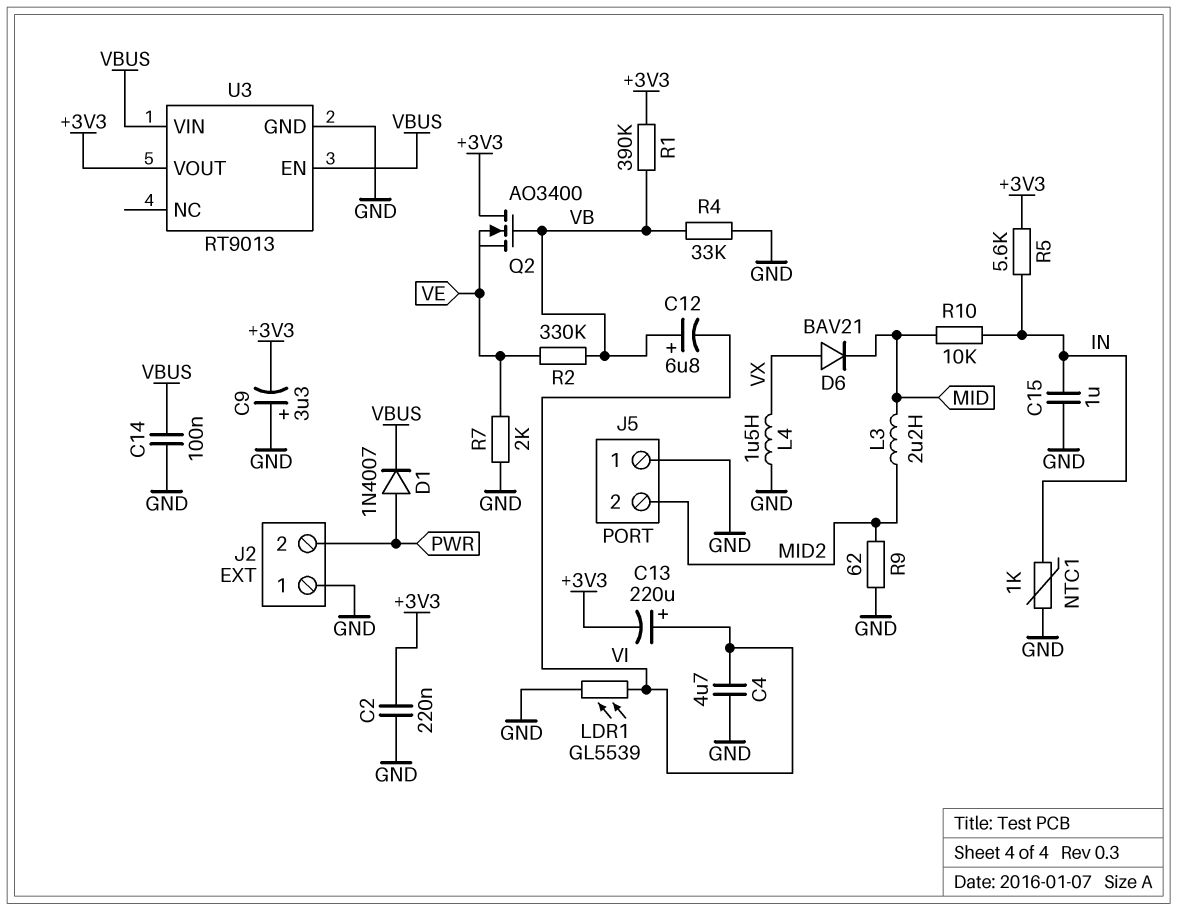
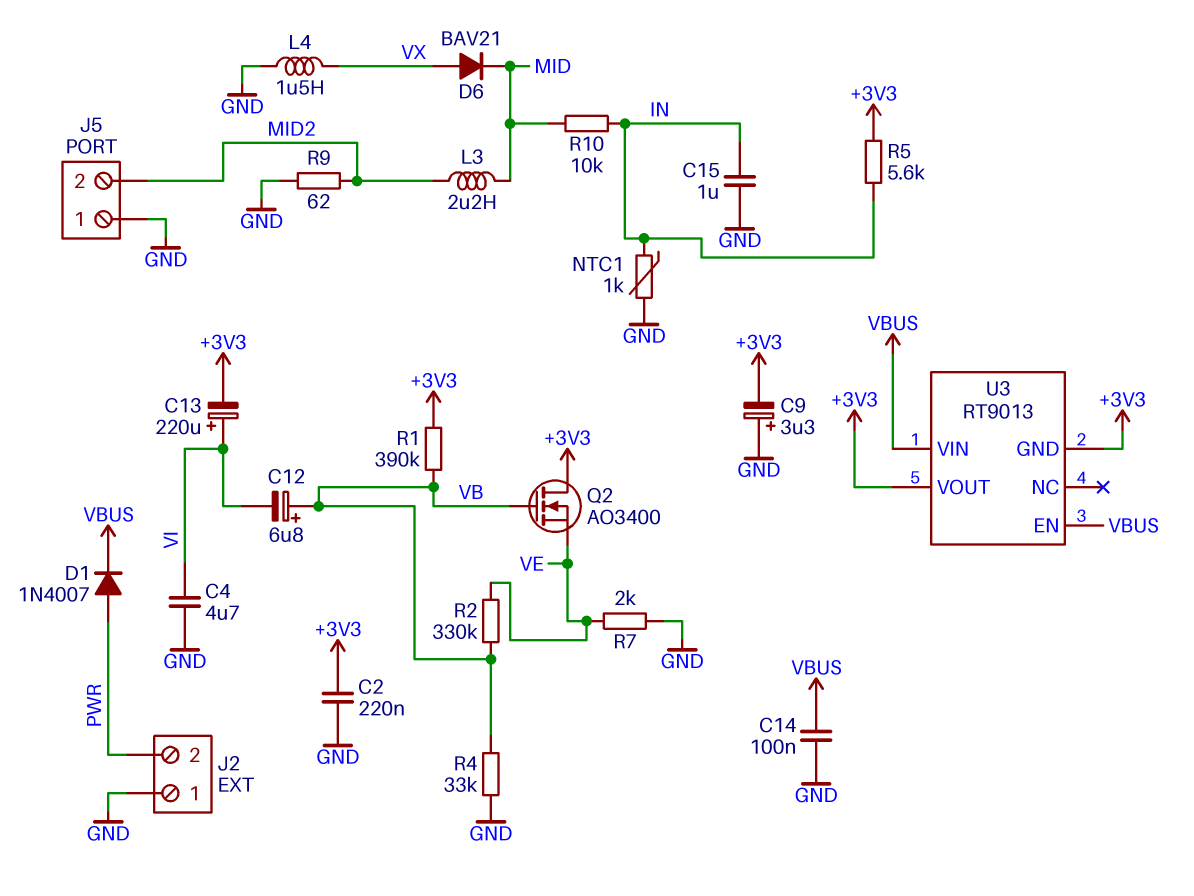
LDR1: GL5539 (GND, VI) -> none
U3 pin GND: GND -> +3V3

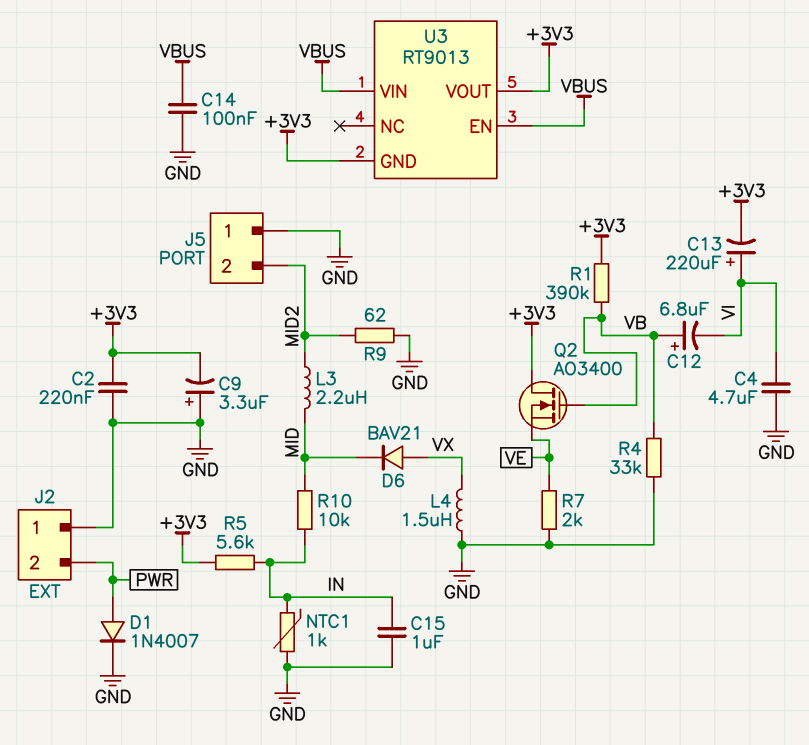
D1: diode 1N4007 (A PWR, K VBUS) -> diode 1N4007 (A PWR, K GND)
R2: 330k (VB, VE) -> none

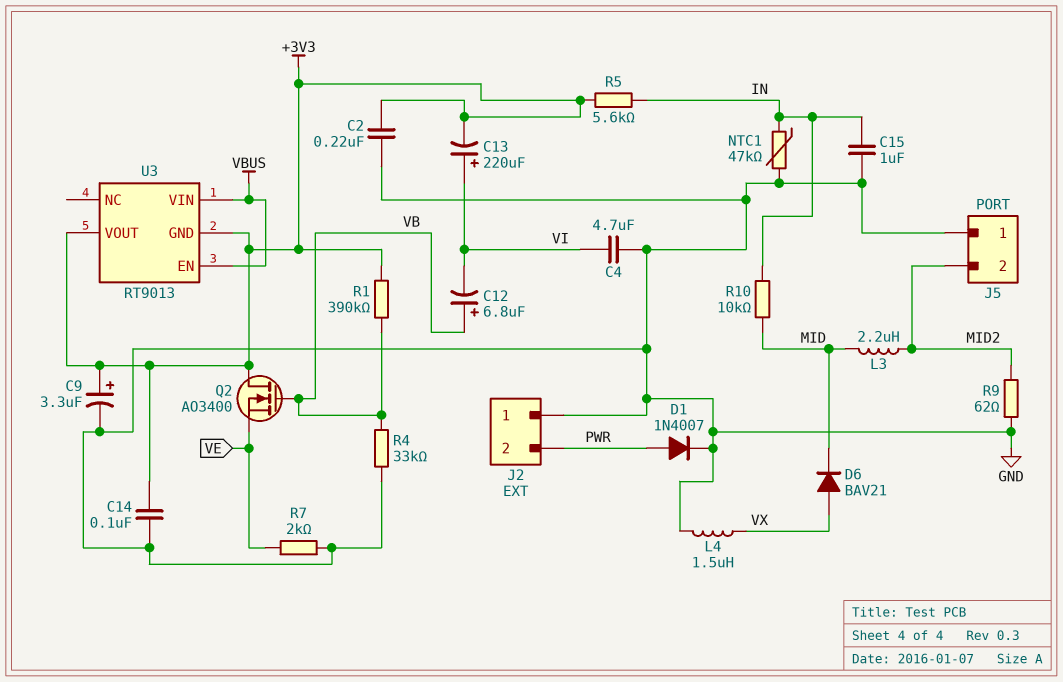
C9: 3.3uF (plus GND, minus +3V3) -> 3.3uF (plus +3V3, minus GND)
C14: 100nF (GND, VBUS) -> 100nF (+3V3, GND)
NTC1: 1k (GND, IN) -> 47k (GND, IN)

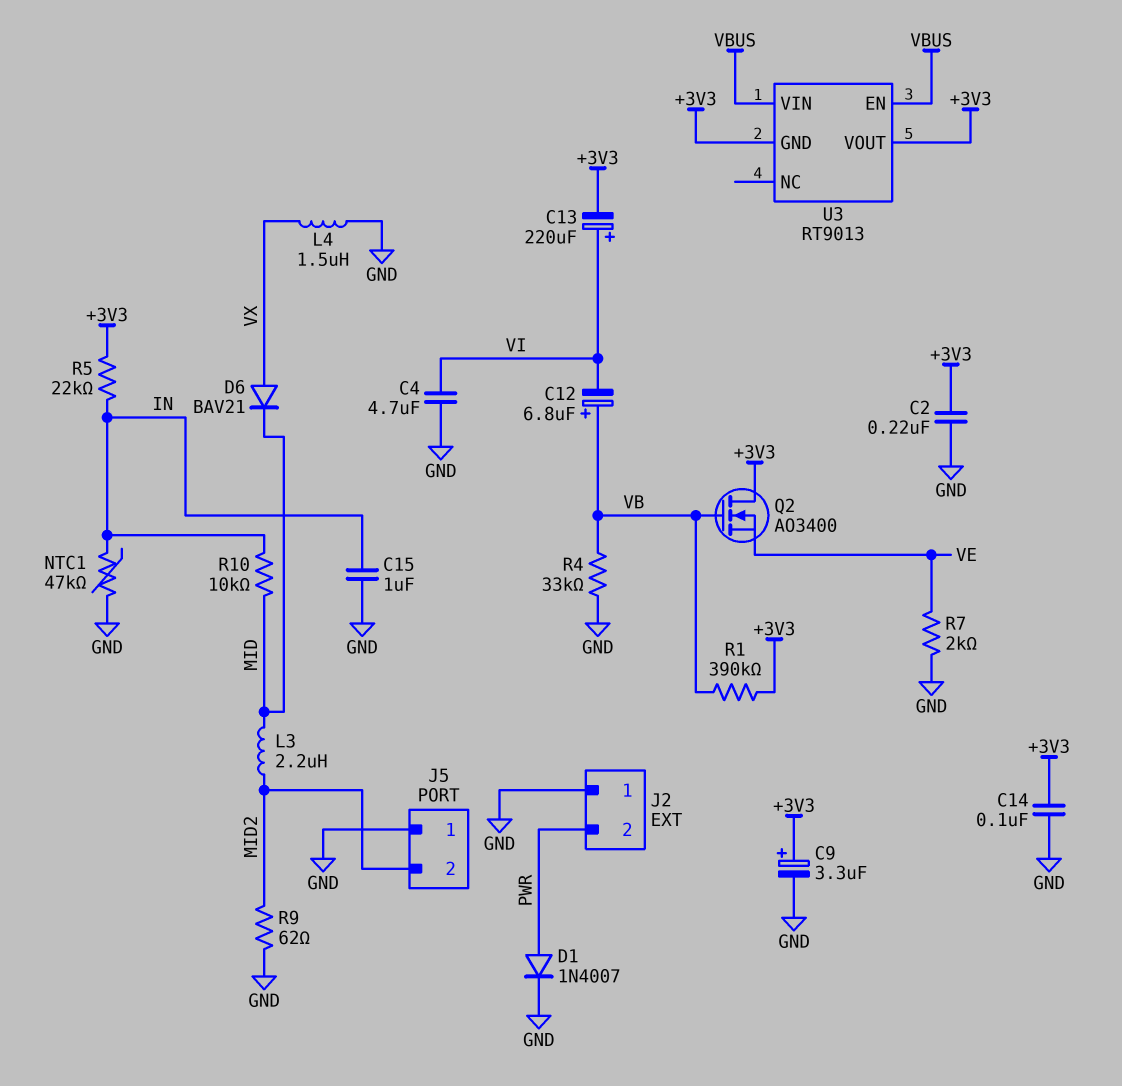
R5: 5.6k (+3V3, IN) -> 22k (+3V3, IN)

